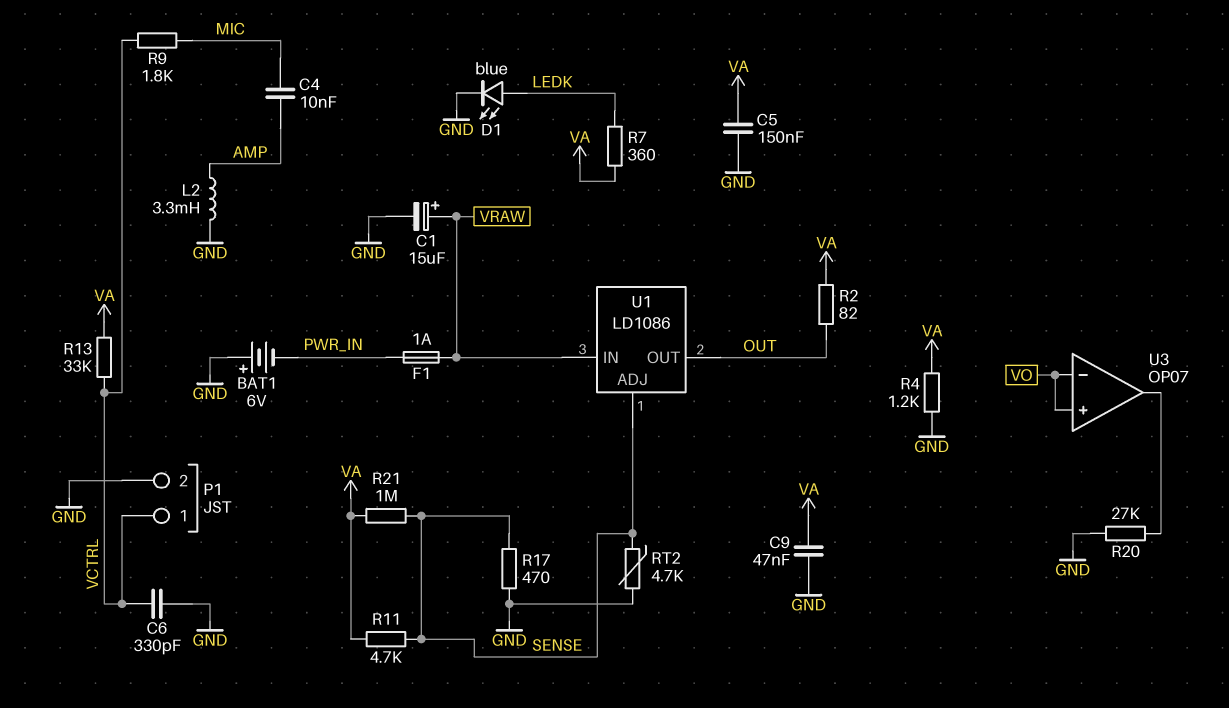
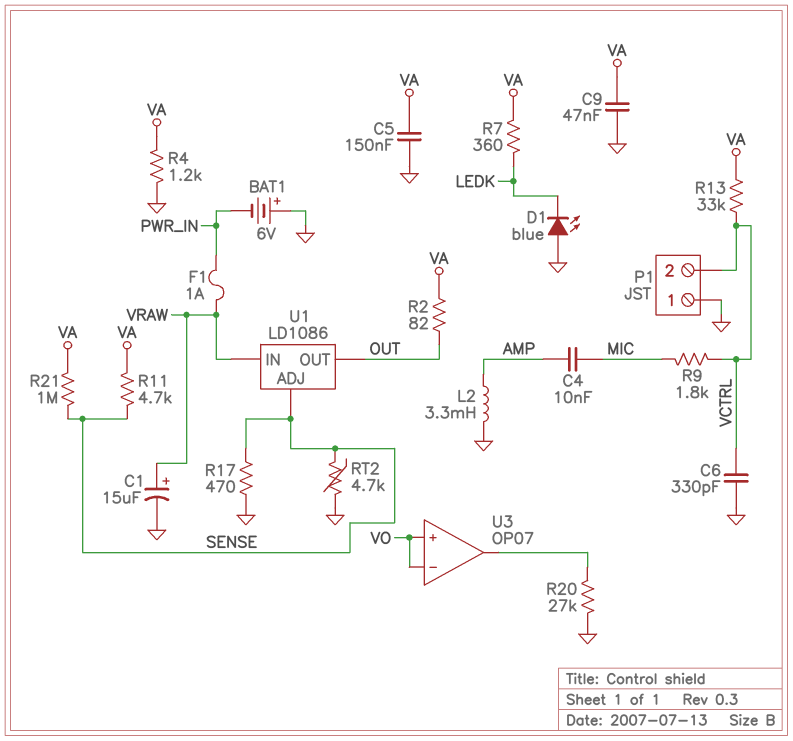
D1: LED blue (A LEDK, K GND) -> LED blue (A GND, K LEDK)
P1 pin 1: VCTRL -> GND
P1 pin 2: GND -> VCTRL

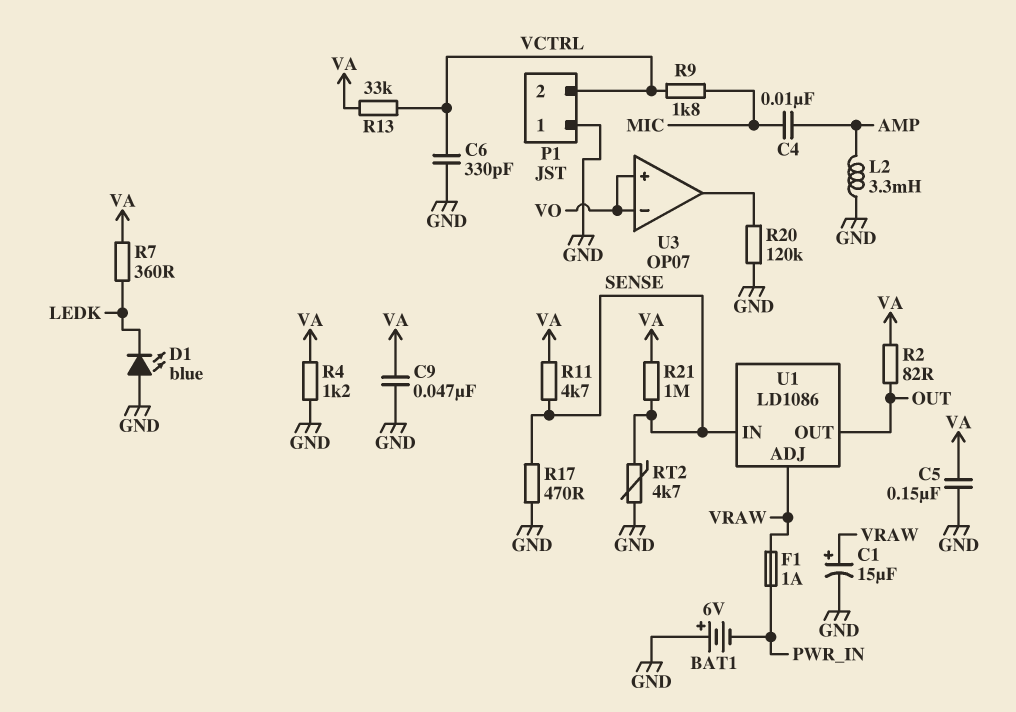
R20: 27k (GND, U3/out) -> 120k (GND, U3/out)
U1 pin ADJ: SENSE -> VRAW
U1 pin IN: VRAW -> SENSE

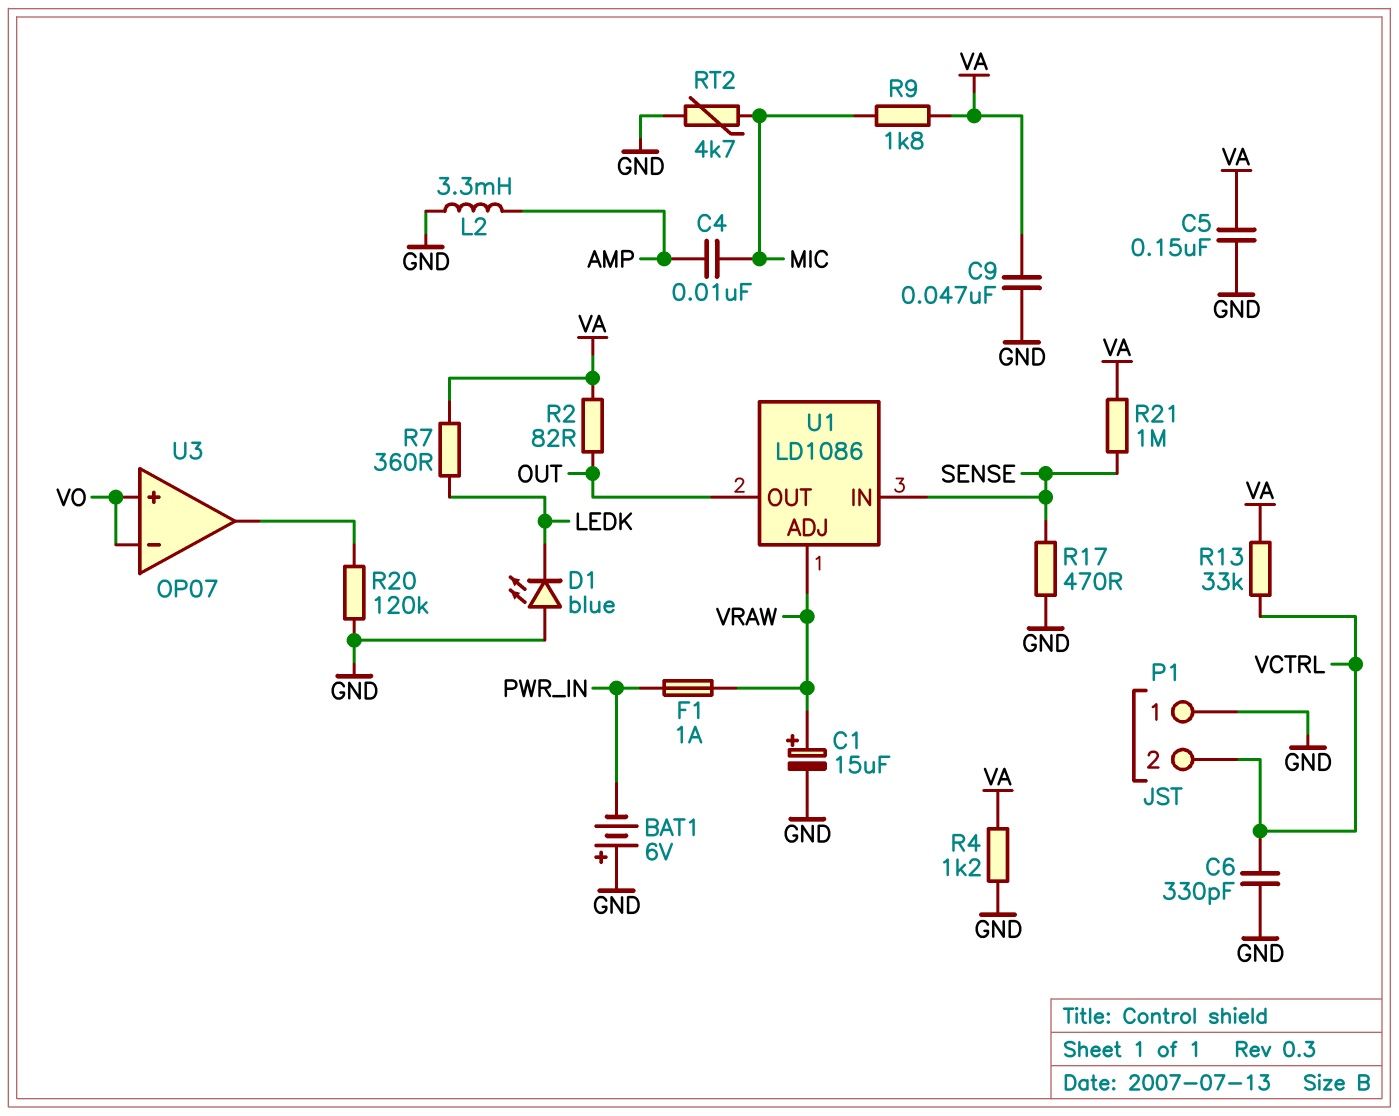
R9: 1.8k (MIC, VCTRL) -> 1.8k (MIC, VA)
R11: 4.7k (SENSE, VA) -> none
RT2: 4.7k (GND, SENSE) -> 4.7k (GND, MIC)

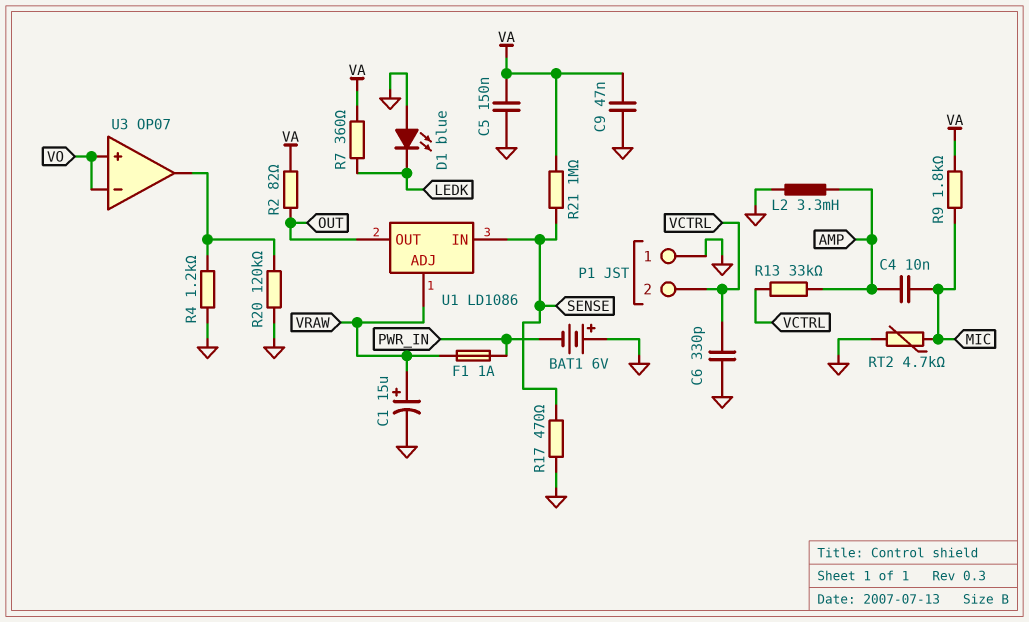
R4: 1.2k (GND, VA) -> 1.2k (GND, U3/out)
R13: 33k (VA, VCTRL) -> 33k (AMP, VCTRL)

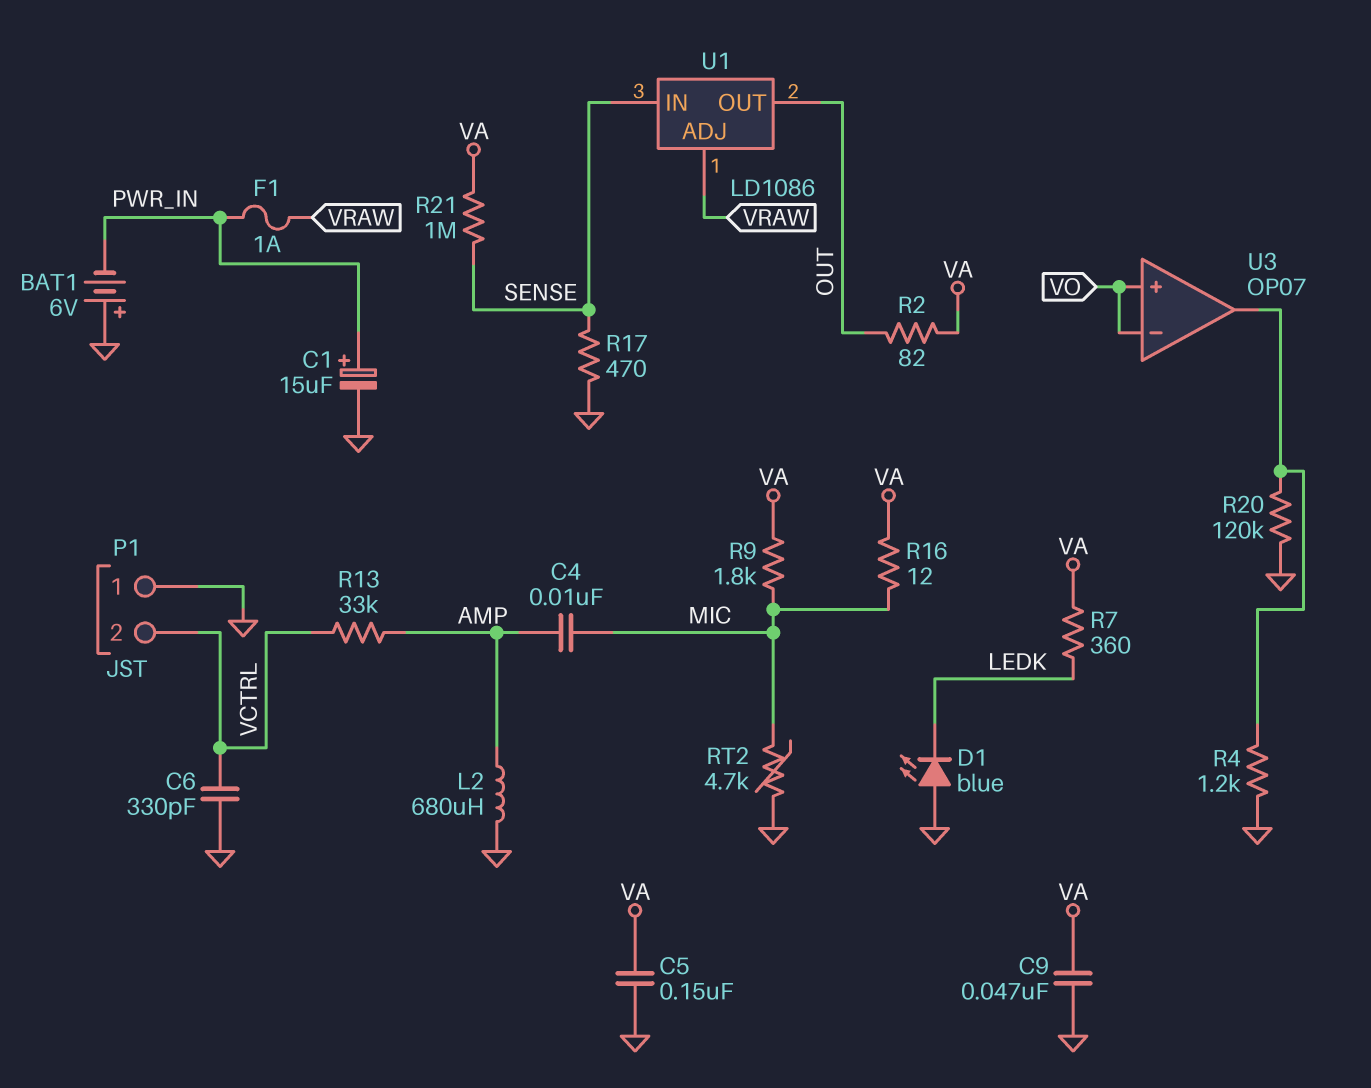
C1: 15uF (plus VRAW, minus GND) -> 15uF (plus PWR_IN, minus GND)
L2: 3.3mH (AMP, GND) -> 680uH (AMP, GND)
R16: none -> 12 (MIC, VA)

